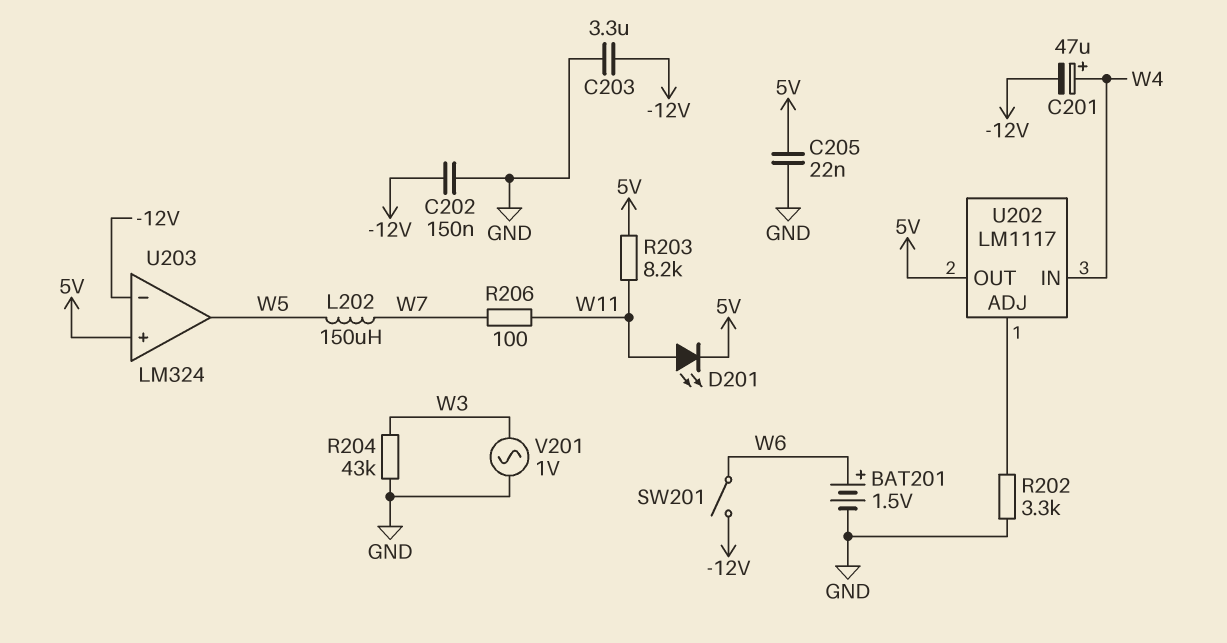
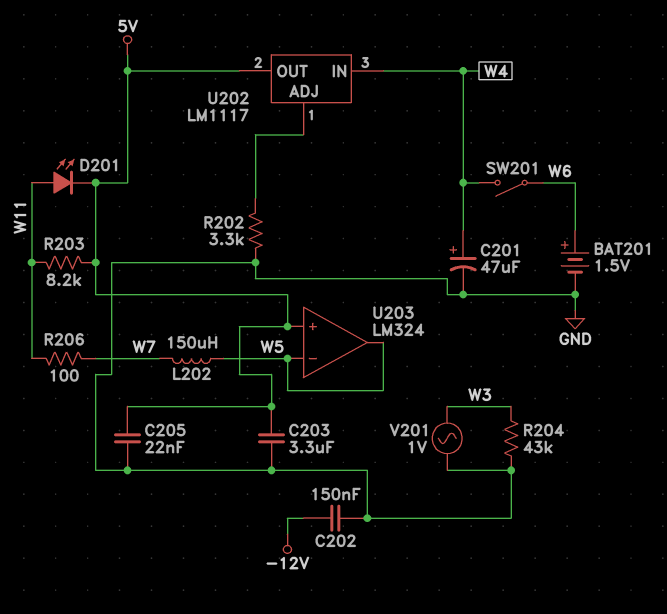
C201: 47uF (plus W4, minus -12V) -> 47uF (plus W4, minus GND)
C203: 3.3uF (-12V, GND) -> 3.3uF (5V, GND)
SW201: switch (-12V, W6) -> switch (W4, W6)
U203 pin in-: -12V -> W5

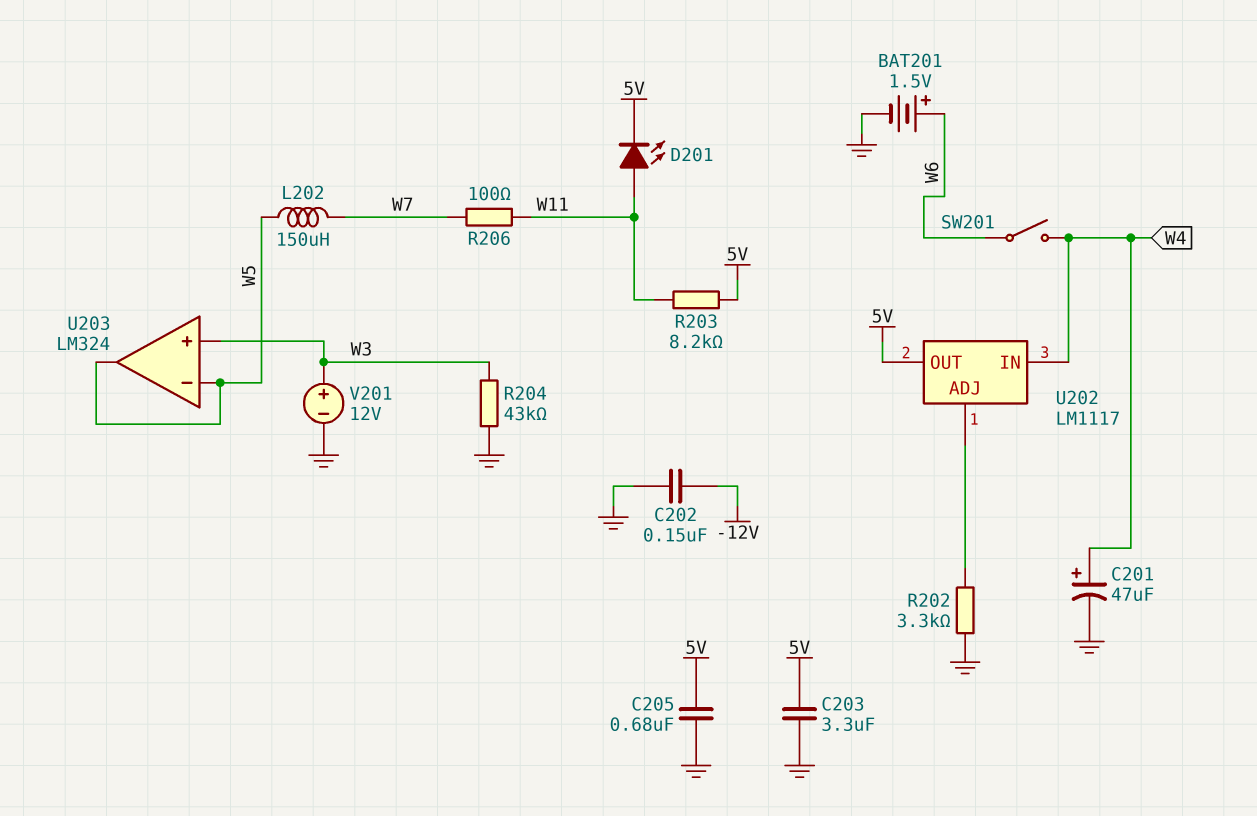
C205: 22nF (5V, GND) -> 680nF (5V, GND)
U203 pin in+: 5V -> W3
V201: AC 1V (GND, W3) -> 12V (plus W3, minus GND)

